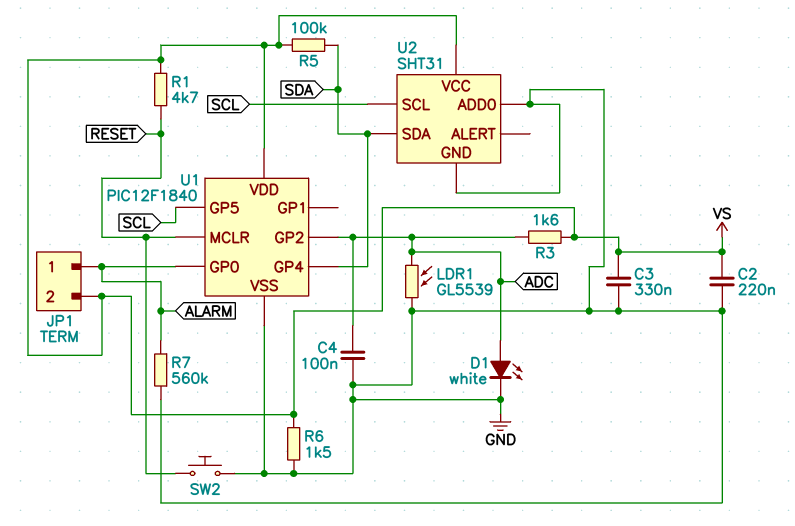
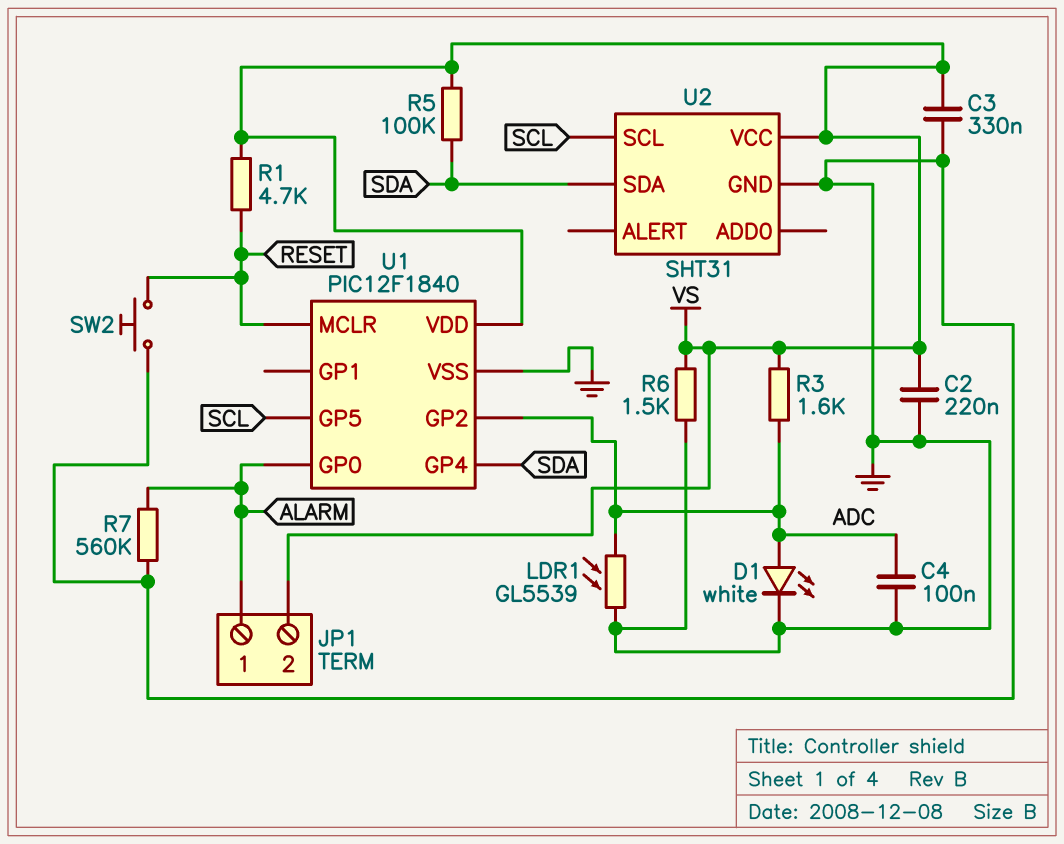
U2 pin ADD0: GND -> none

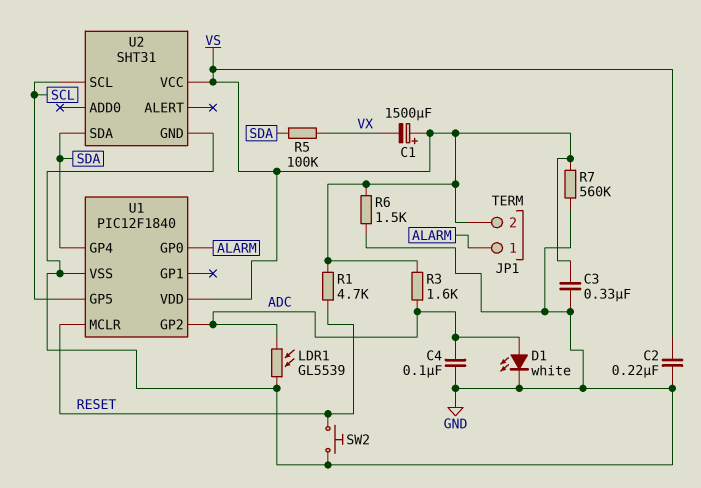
C1: none -> 1500uF (plus VS, minus VX)
R5: 100k (SDA, VS) -> 100k (SDA, VX)
R7: 560k (ALARM, GND) -> 560k (GND, VS)

